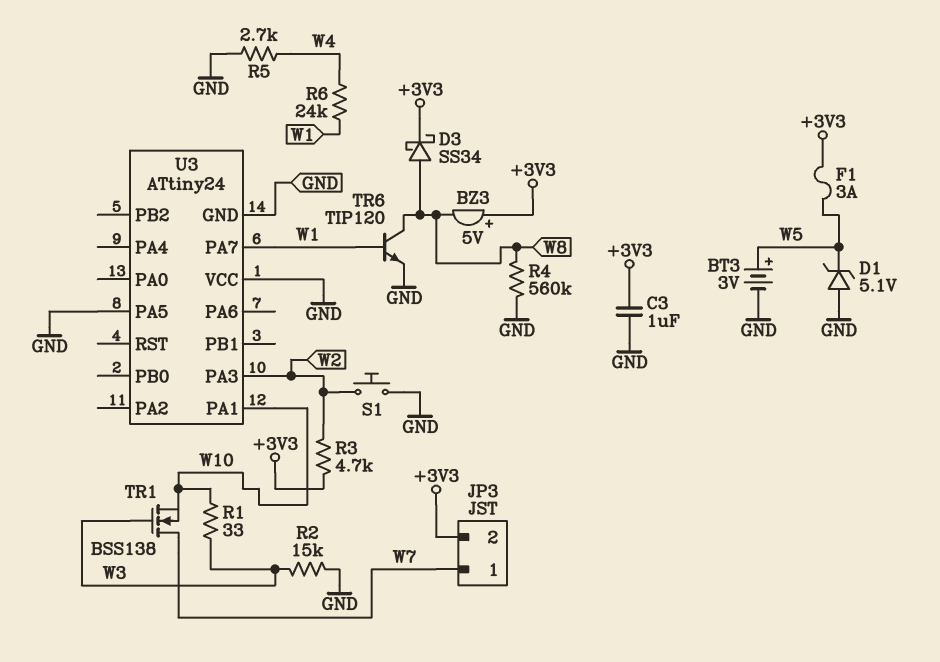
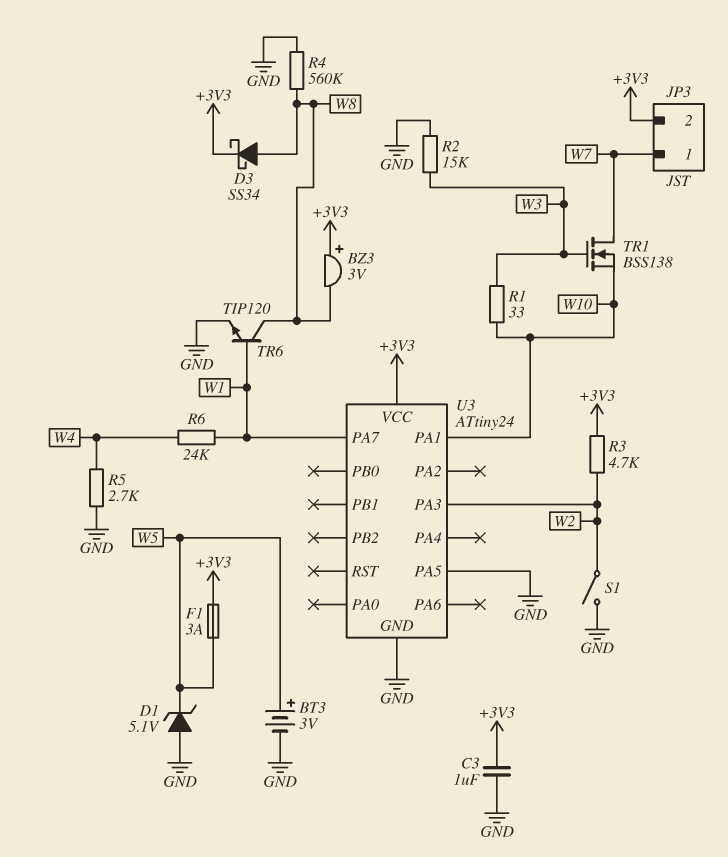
BZ3: buzzer 5V (plus +3V3, minus W8) -> buzzer 3V (plus +3V3, minus W8)
S1: button (GND, W2) -> switch (GND, W2)
U3 pin VCC: GND -> +3V3

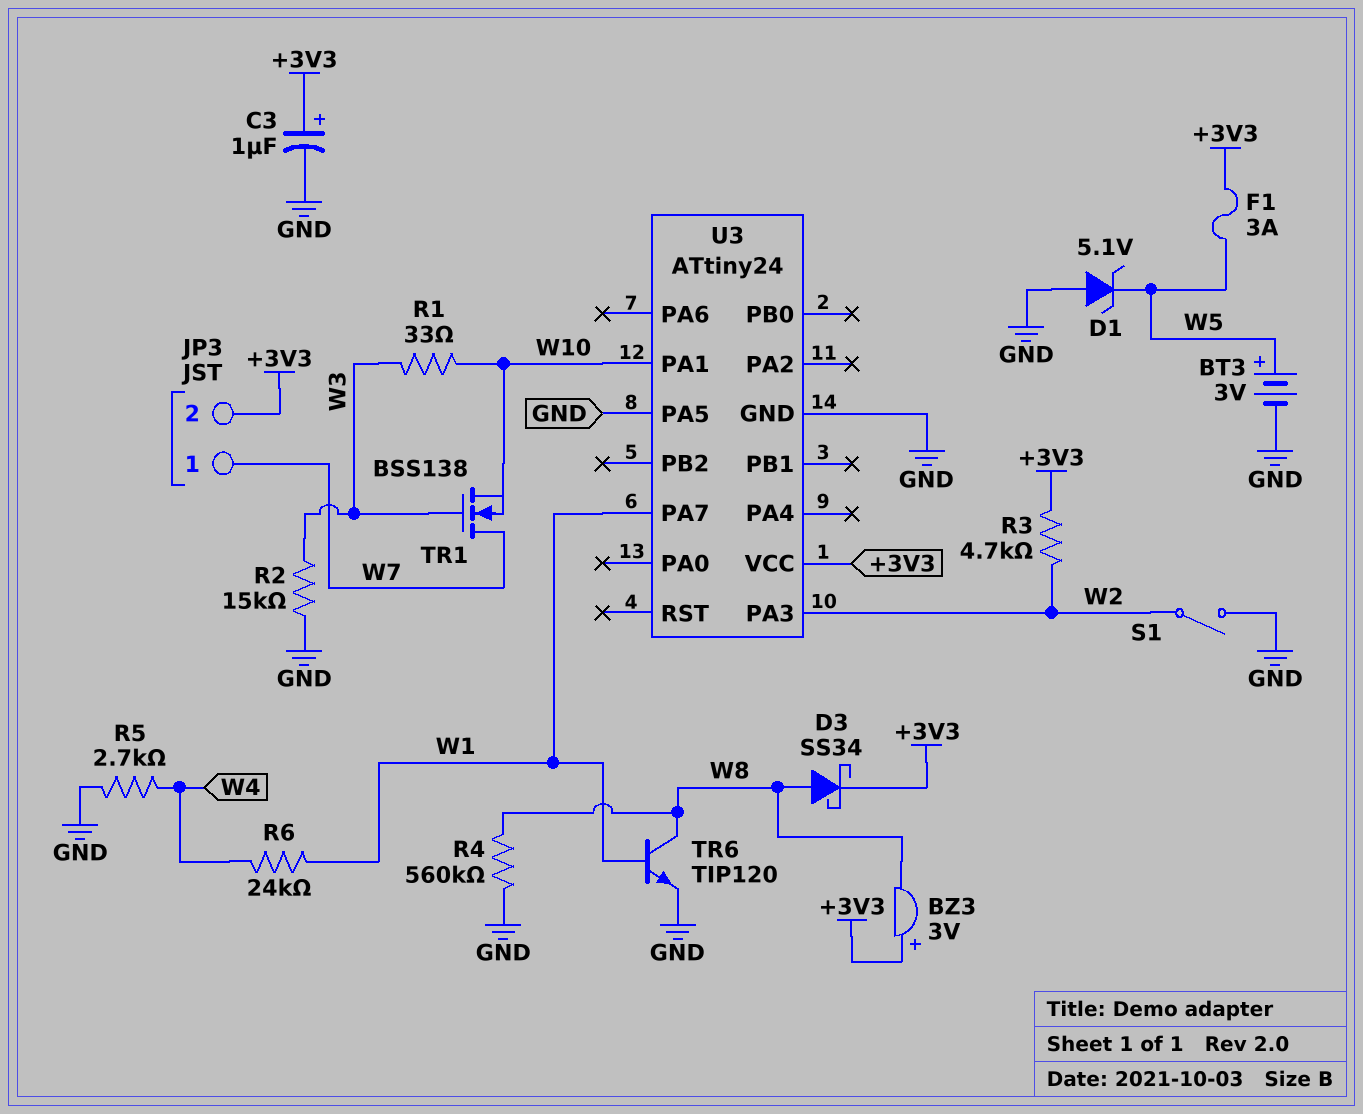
C3: 1uF (+3V3, GND) -> 1uF (plus +3V3, minus GND)

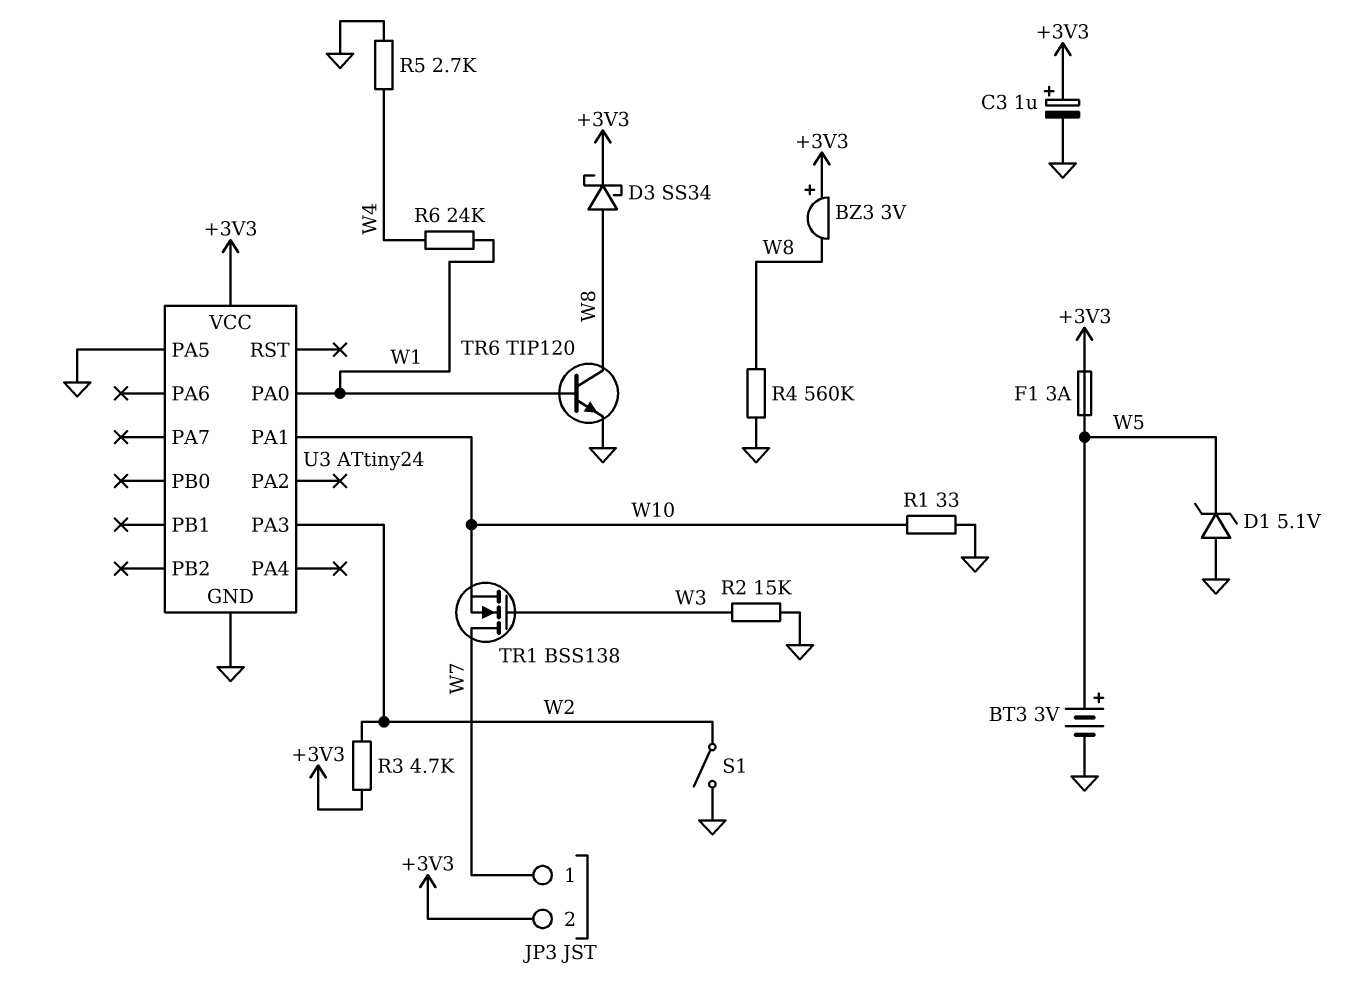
R1: 33 (W3, W10) -> 33 (GND, W10)
U3 pin PA0: none -> W1
U3 pin PA7: W1 -> none

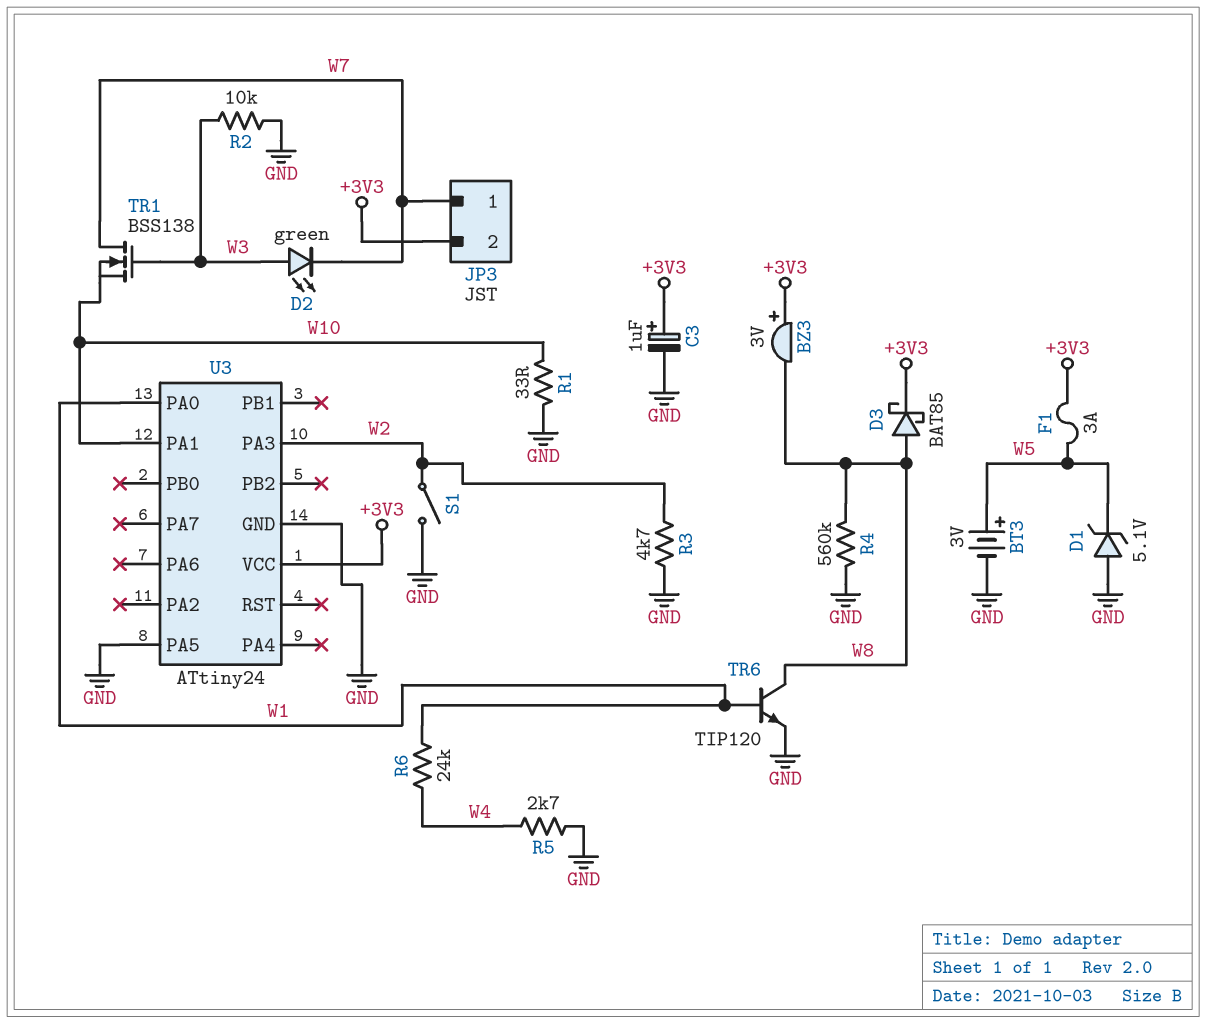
D2: none -> LED green (A W3, K W7)
D3: schottky SS34 (A W8, K +3V3) -> schottky BAT85 (A W8, K +3V3)
R2: 15k (GND, W3) -> 10k (GND, W3)
R3: 4.7k (+3V3, W2) -> 4.7k (GND, W2)

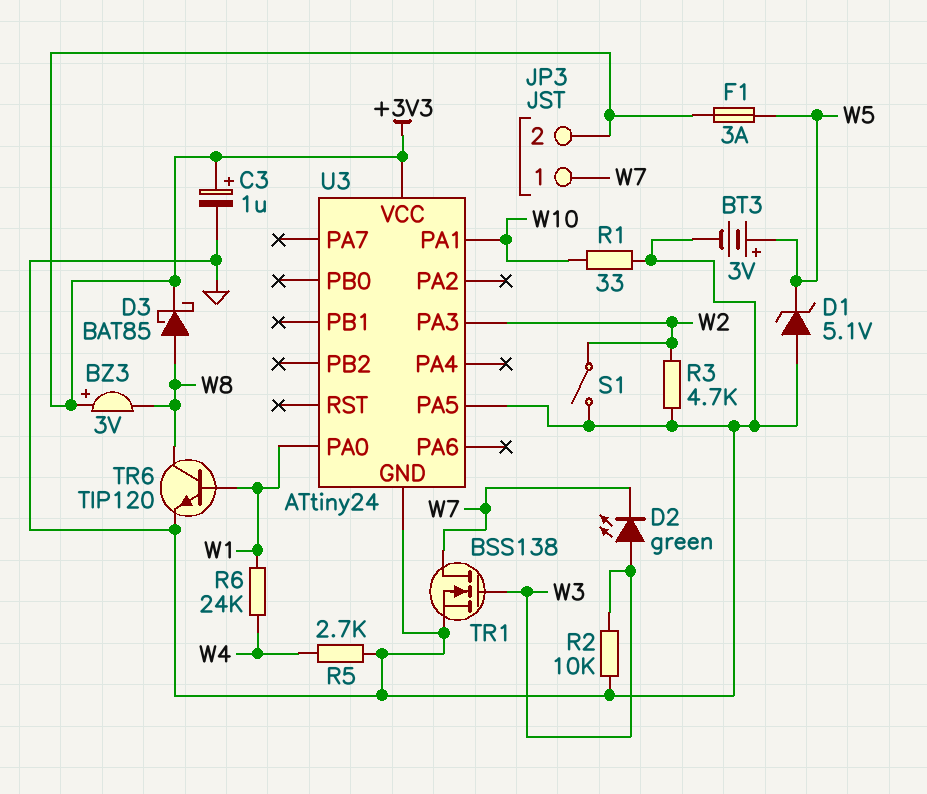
R4: 560k (GND, W8) -> none
TR1: NMOS BSS138 (G W3, D W7, S W10) -> NMOS BSS138 (G W3, D W7, S GND)

